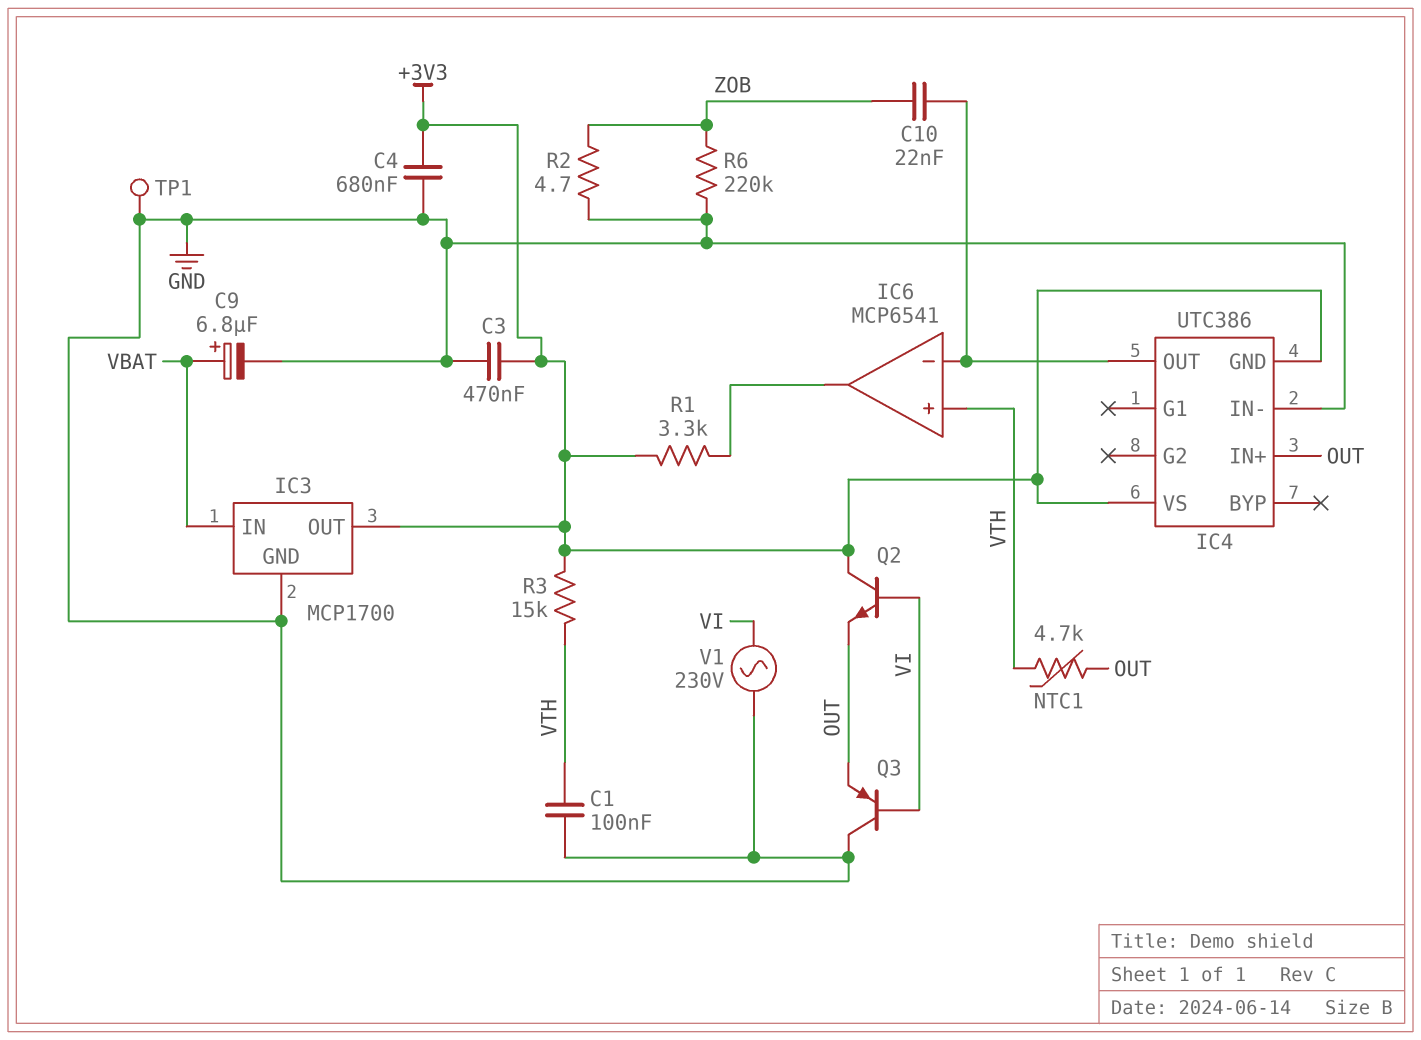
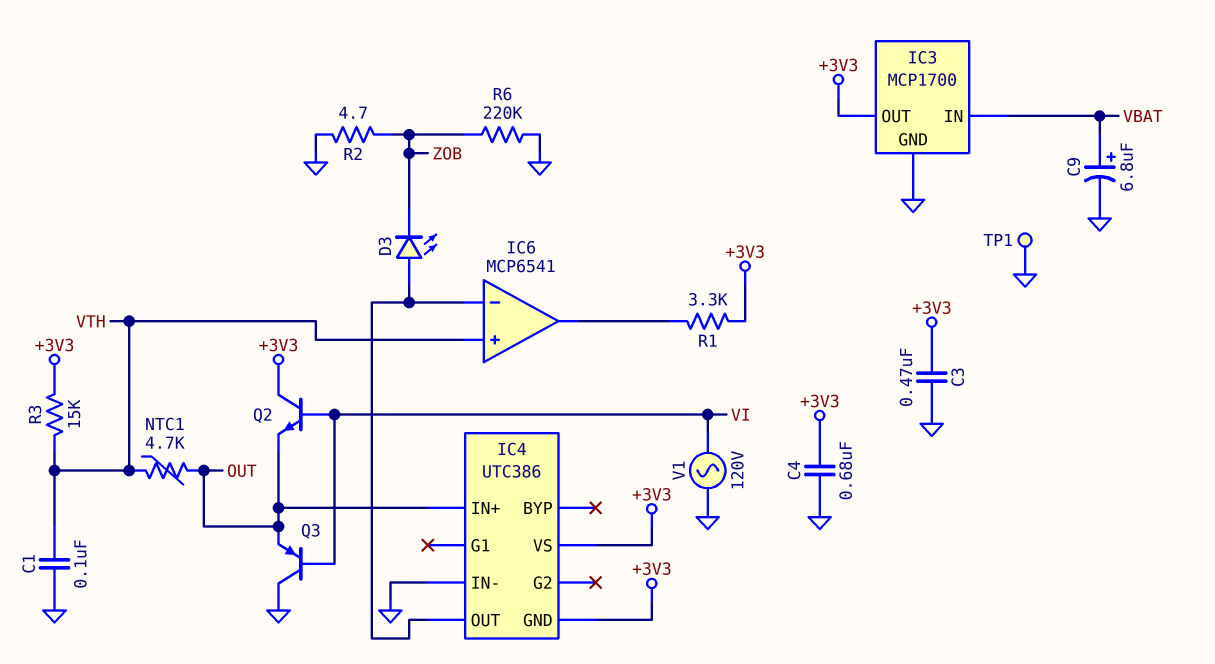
C10: 22nF (IC4/OUT, ZOB) -> none
D3: none -> LED (A IC4/OUT, K ZOB)
V1: AC 230V (GND, VI) -> AC 120V (GND, VI)

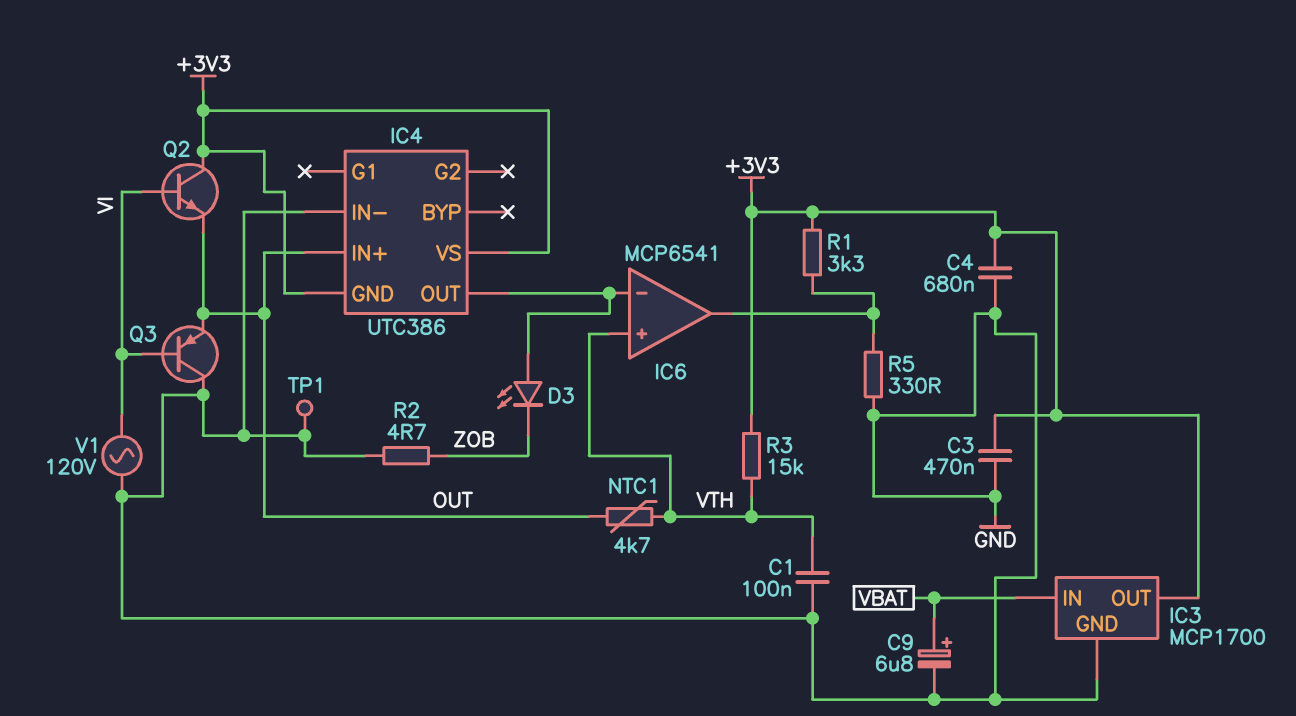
R5: none -> 330 (GND, IC6/out)
R6: 220k (GND, ZOB) -> none

